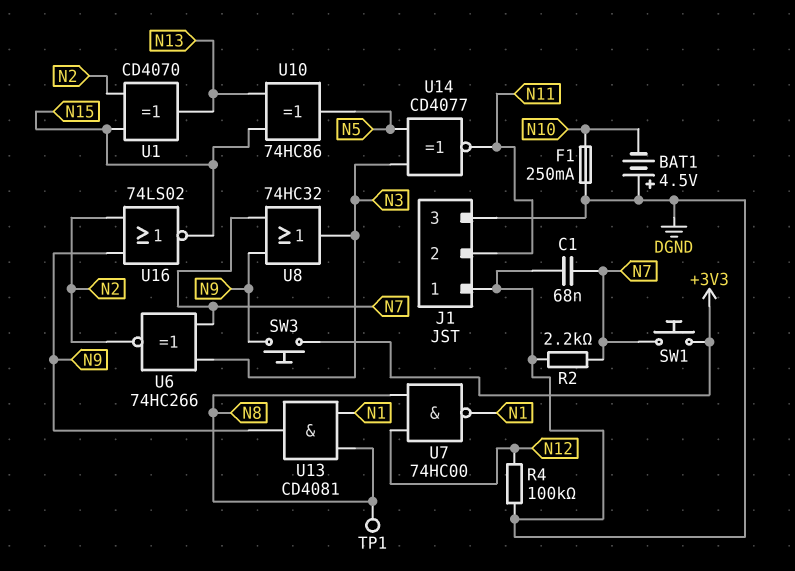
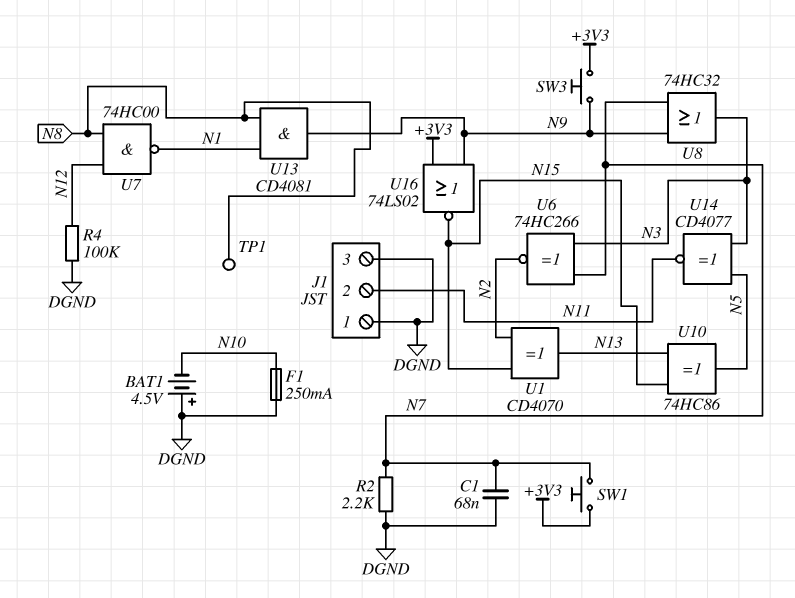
U16: NOR 74LS02 (in N2, in N9, out N15) -> NOR 74LS02 (in +3V3, in N9, out N15)

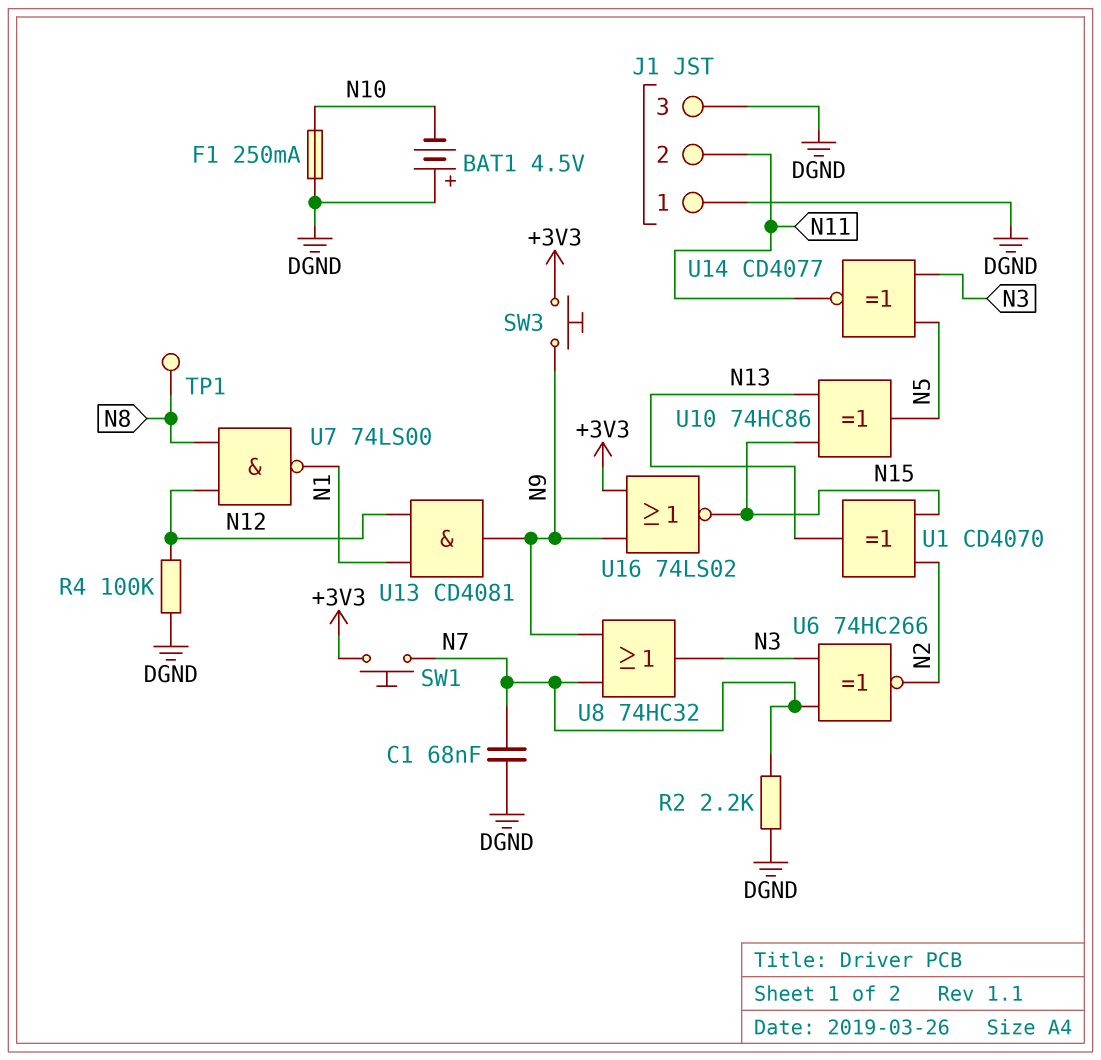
U7: NAND 74HC00 (in N8, in N12, out N1) -> NAND 74LS00 (in N8, in N12, out N1)
U13: AND CD4081 (in N1, in N8, out N9) -> AND CD4081 (in N1, in N12, out N9)

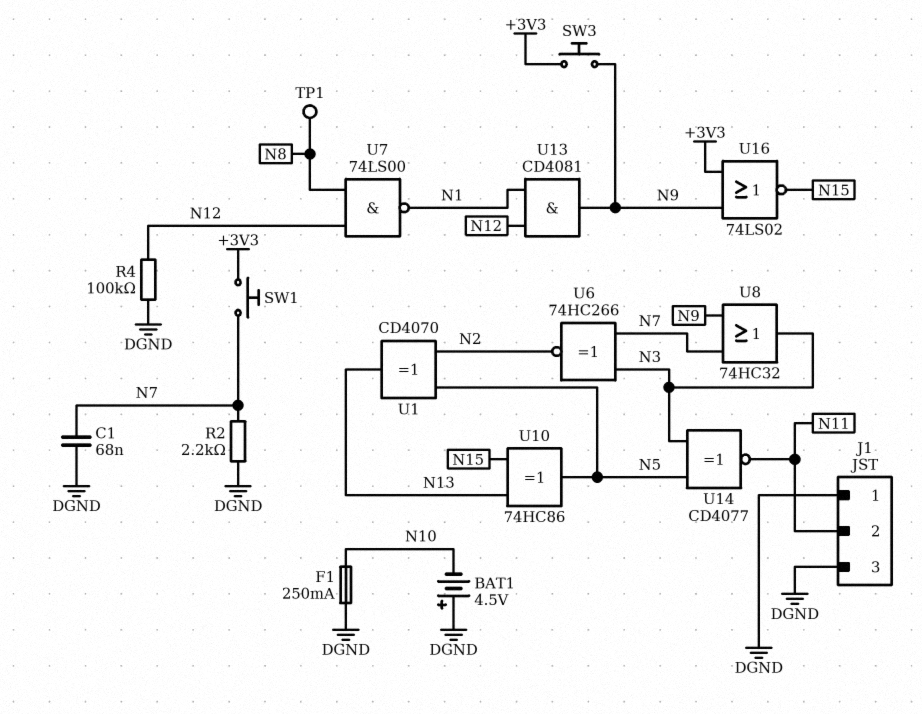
U1: XOR CD4070 (in N2, in N15, out N13) -> XOR CD4070 (in N2, in N5, out N13)

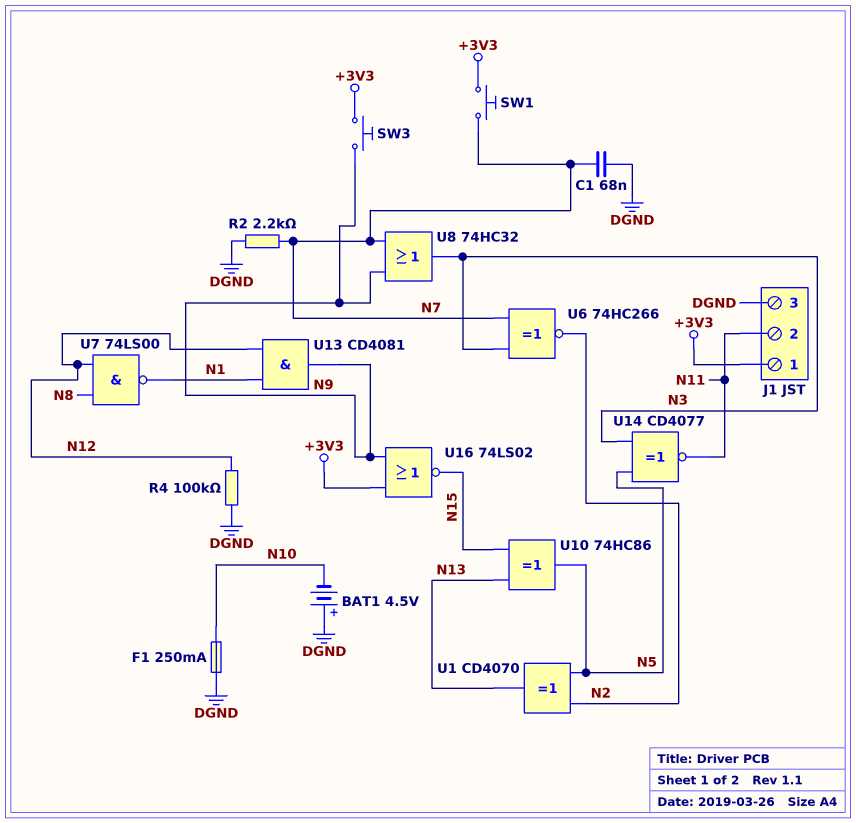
J1 pin 1: DGND -> +3V3
TP1: test point (N8) -> none

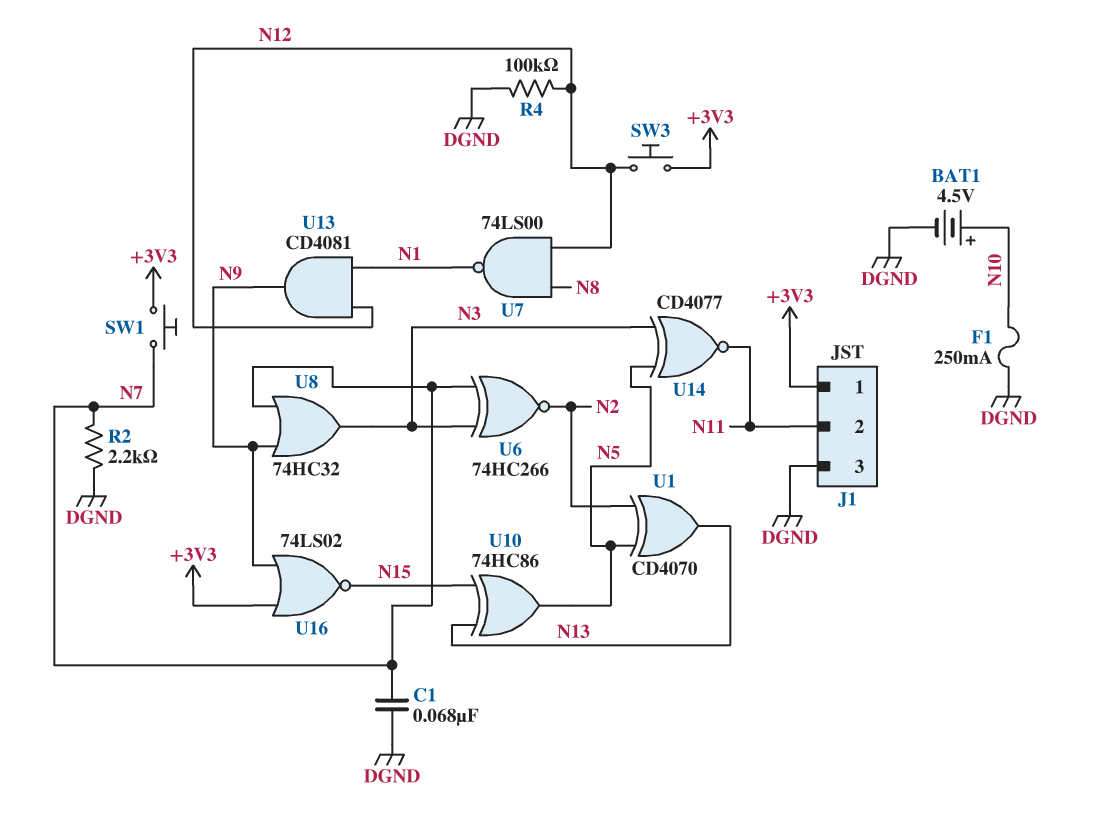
BAT1: 4.5V (plus DGND, minus N10) -> 4.5V (plus N10, minus DGND)
SW3: button (+3V3, N9) -> button (+3V3, N12)

